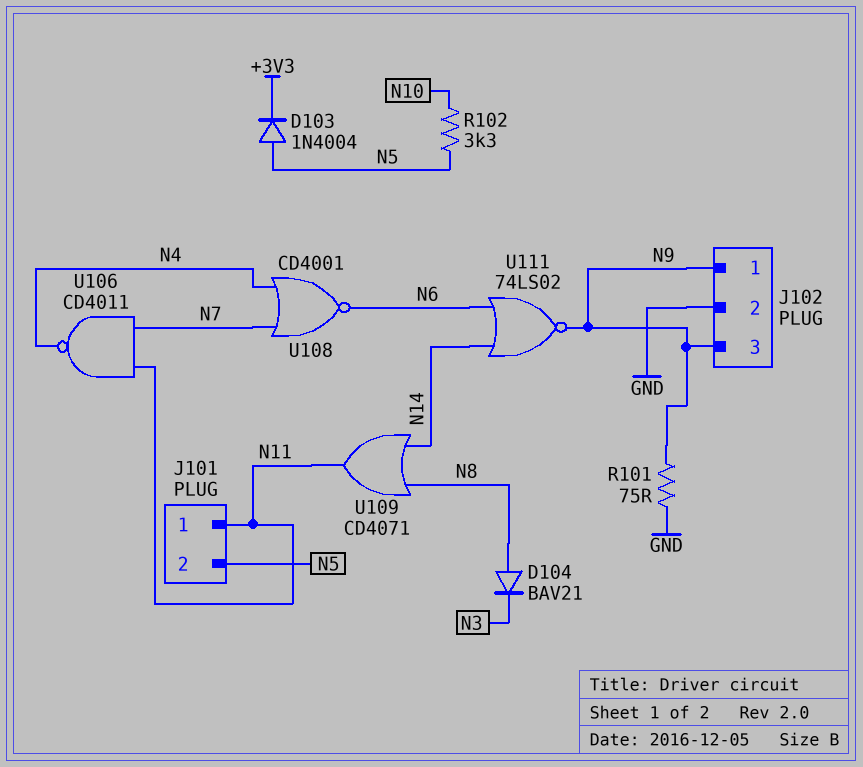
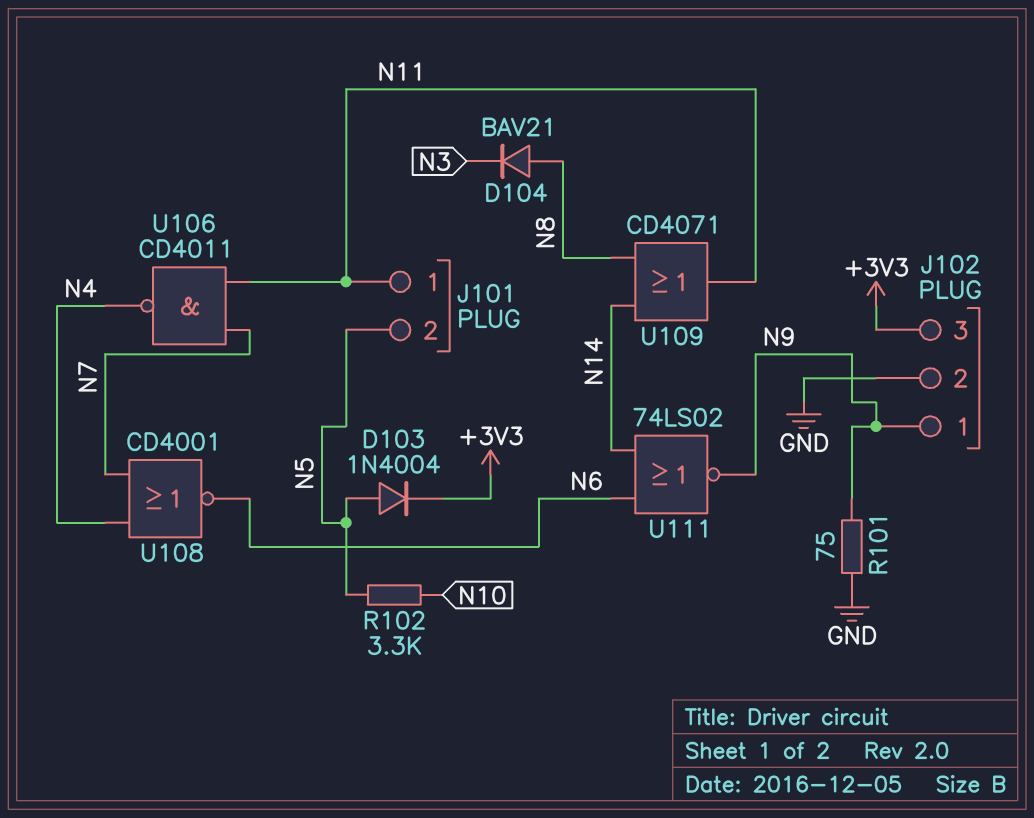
J102 pin 3: N9 -> +3V3

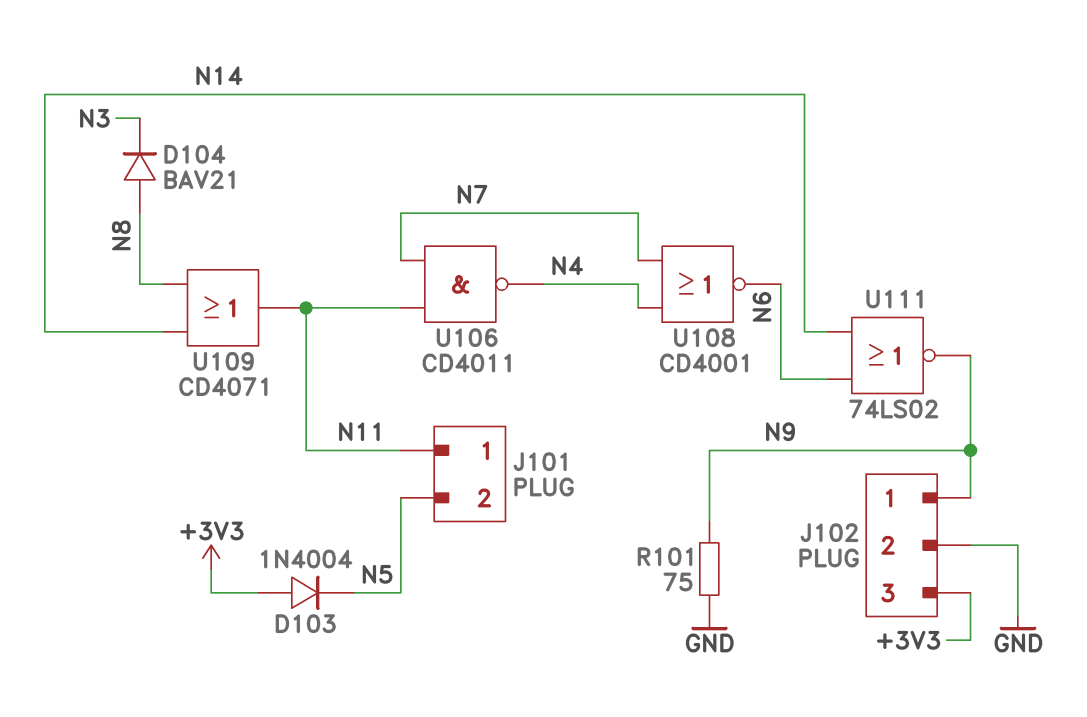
D103: diode 1N4004 (A N5, K +3V3) -> diode 1N4004 (A +3V3, K N5)
R102: 3.3k (N5, N10) -> none

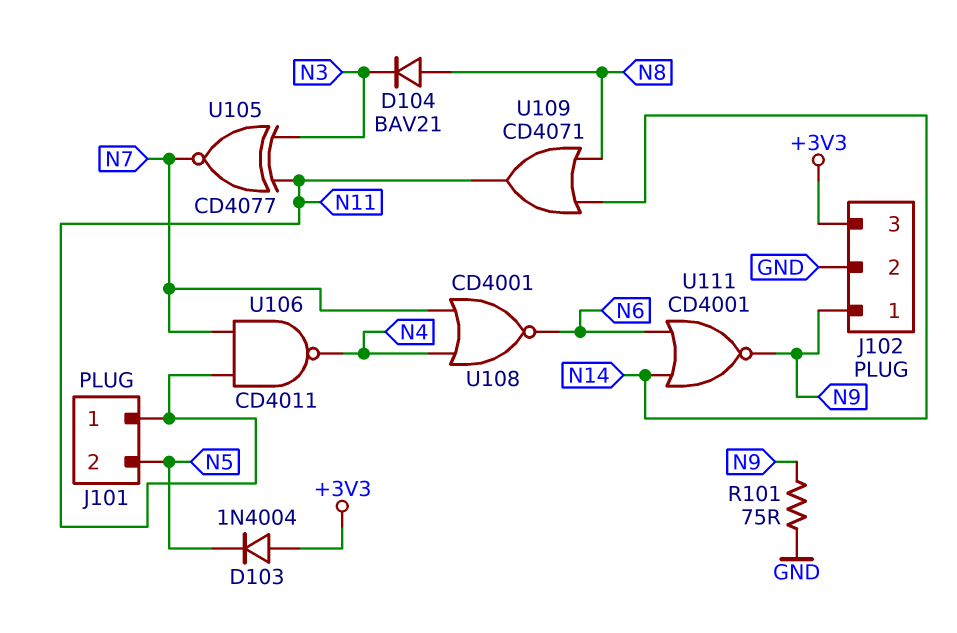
U105: none -> XNOR CD4077 (in N3, in N11, out N7)
U111: NOR 74LS02 (in N6, in N14, out N9) -> NOR CD4001 (in N6, in N14, out N9)

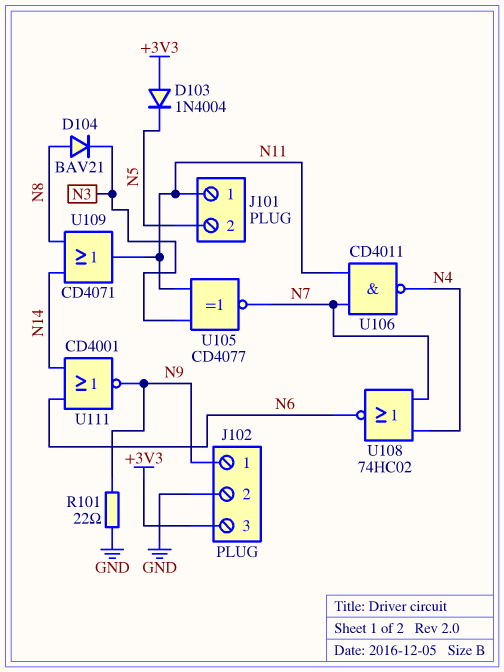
R101: 75 (GND, N9) -> 22 (GND, N9)
U108: NOR CD4001 (in N4, in N7, out N6) -> NOR 74HC02 (in N4, in N7, out N6)

